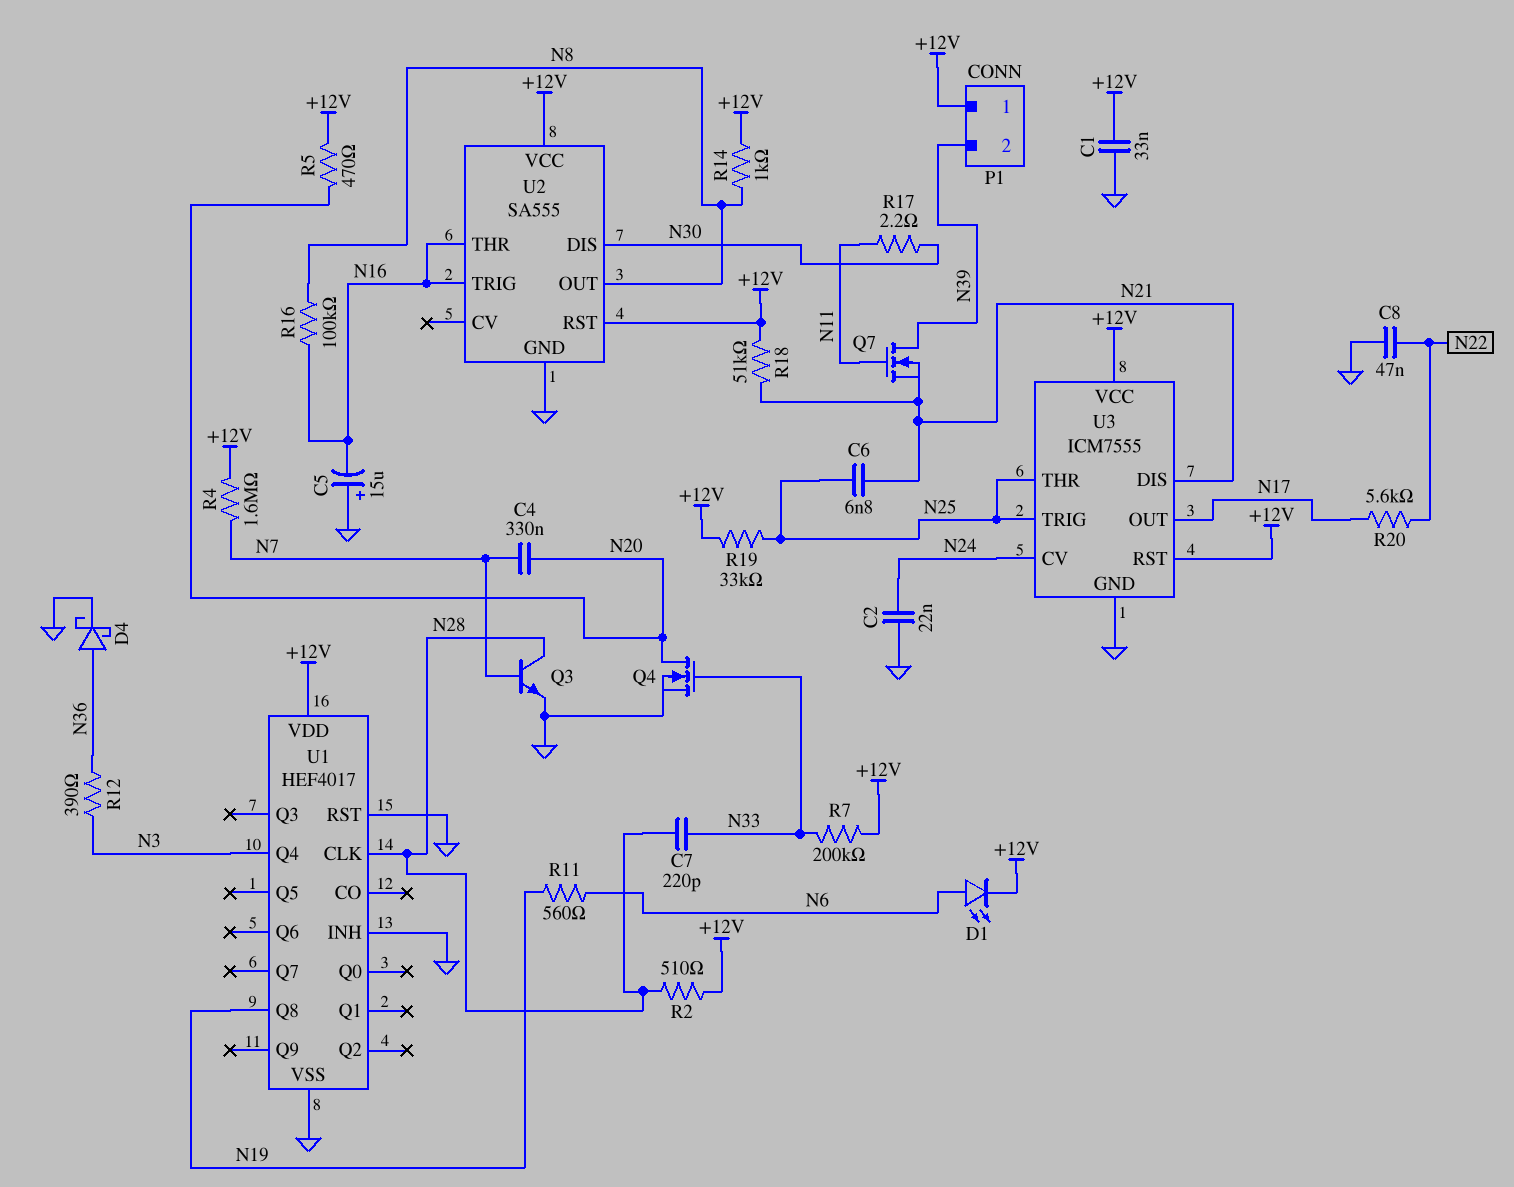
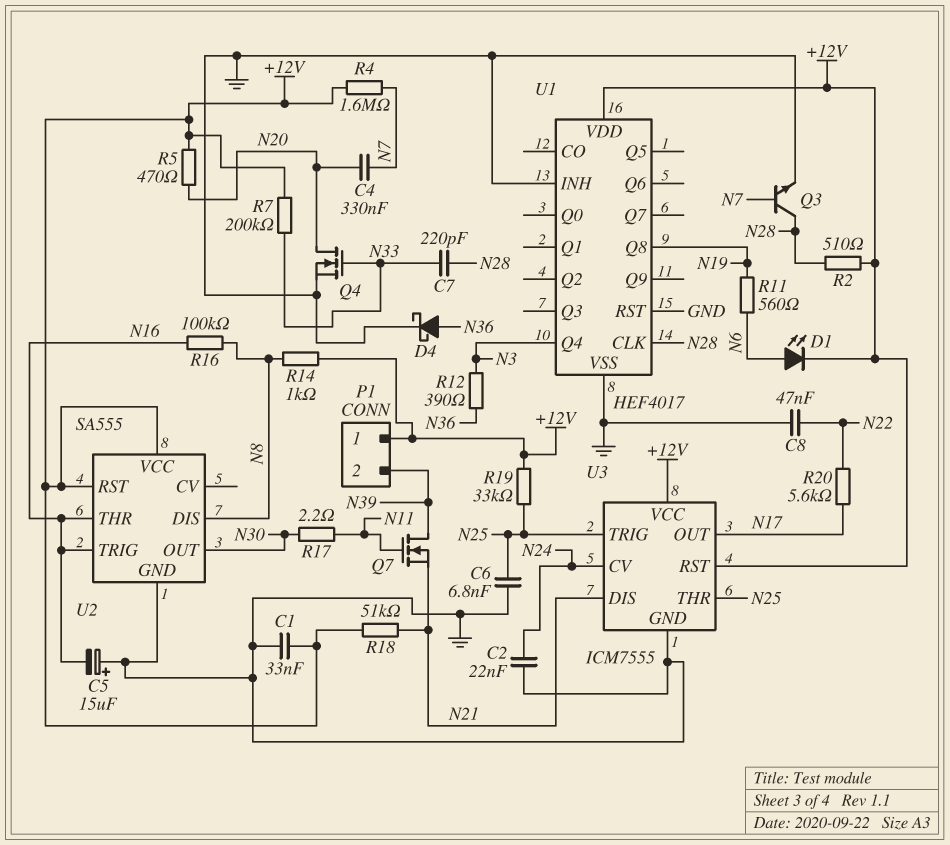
C6: 6.8nF (N21, N25) -> 6.8nF (GND, N25)
U2 pin DIS: N30 -> N8
U2 pin OUT: N8 -> N30

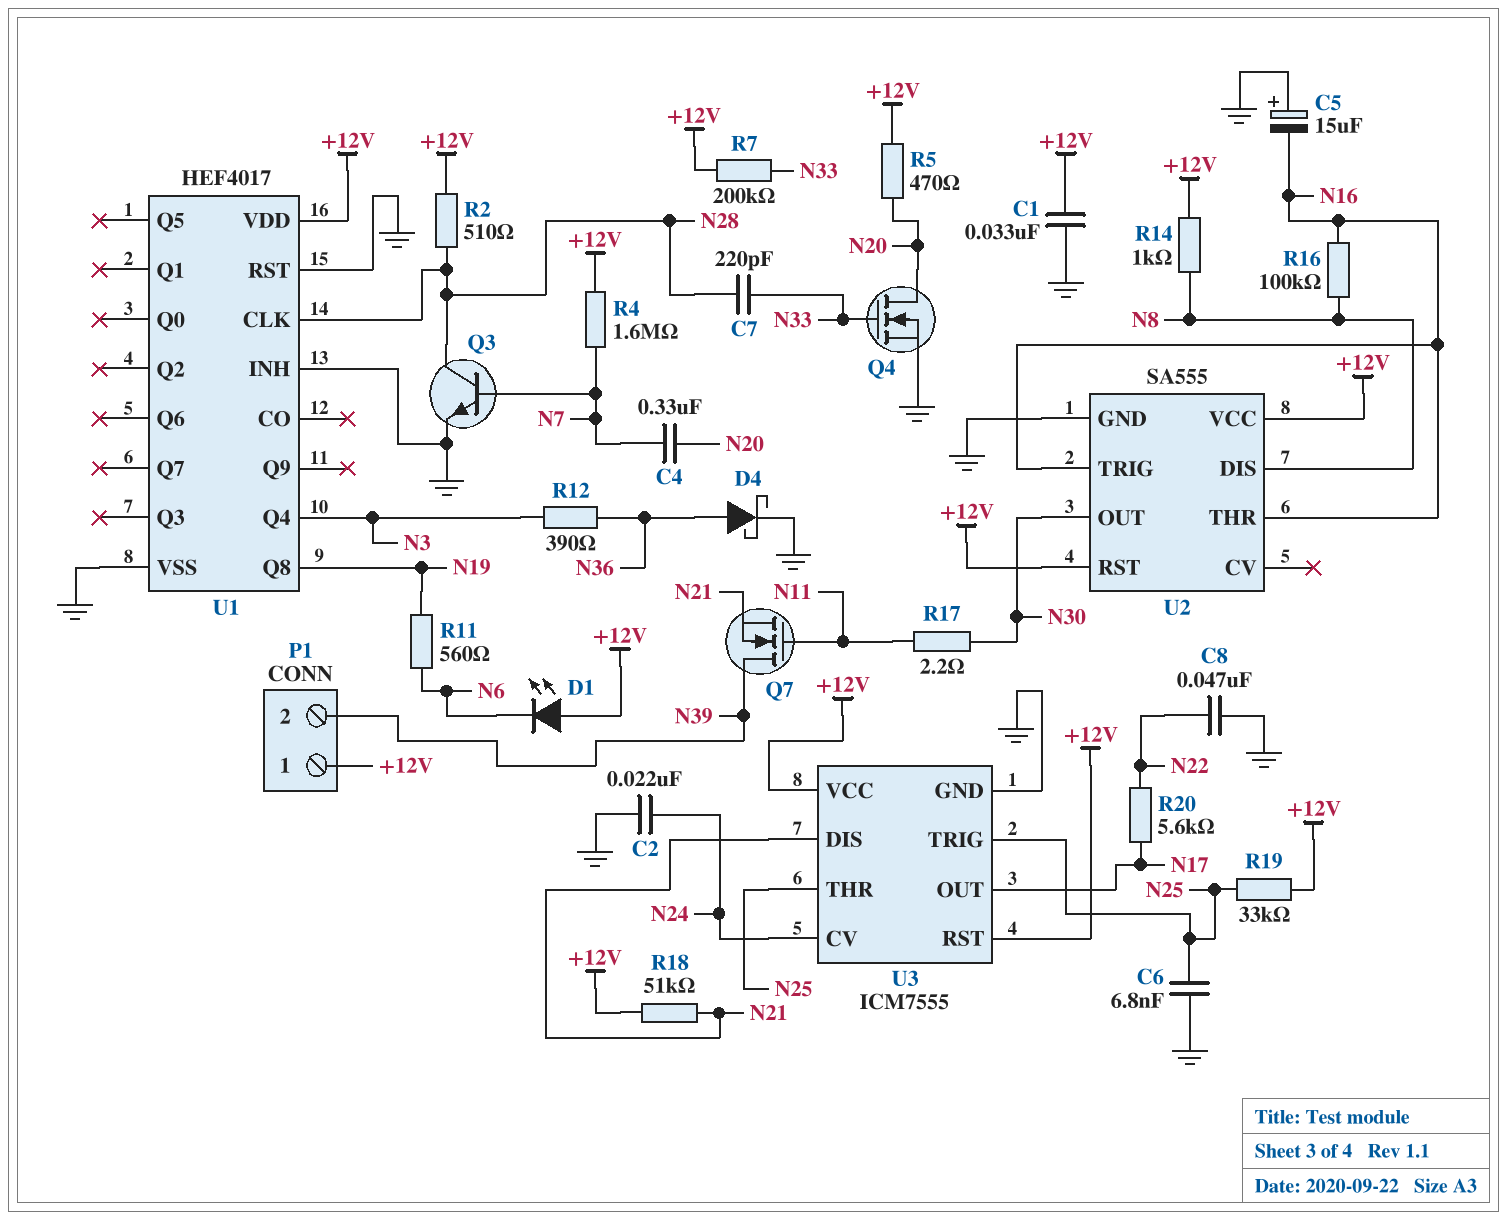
D1: LED (A N6, K +12V) -> LED (A +12V, K N6)

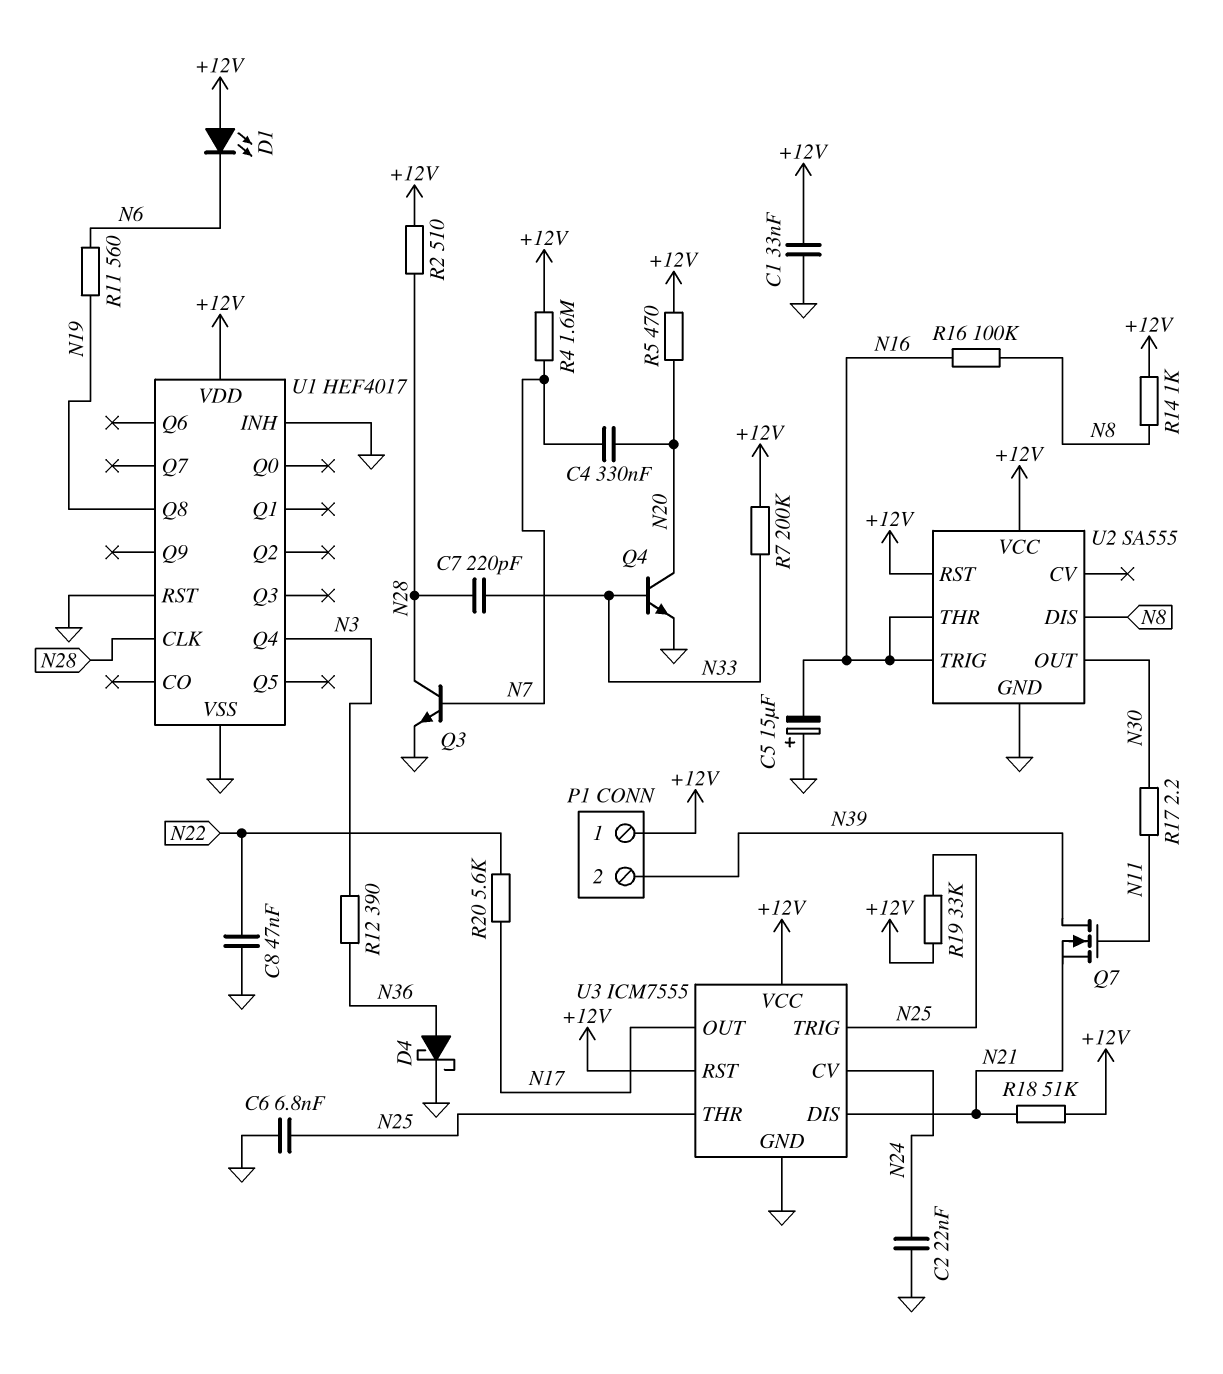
Q4: NMOS (G N33, D N20, S GND) -> NPN (B N33, C N20, E GND)

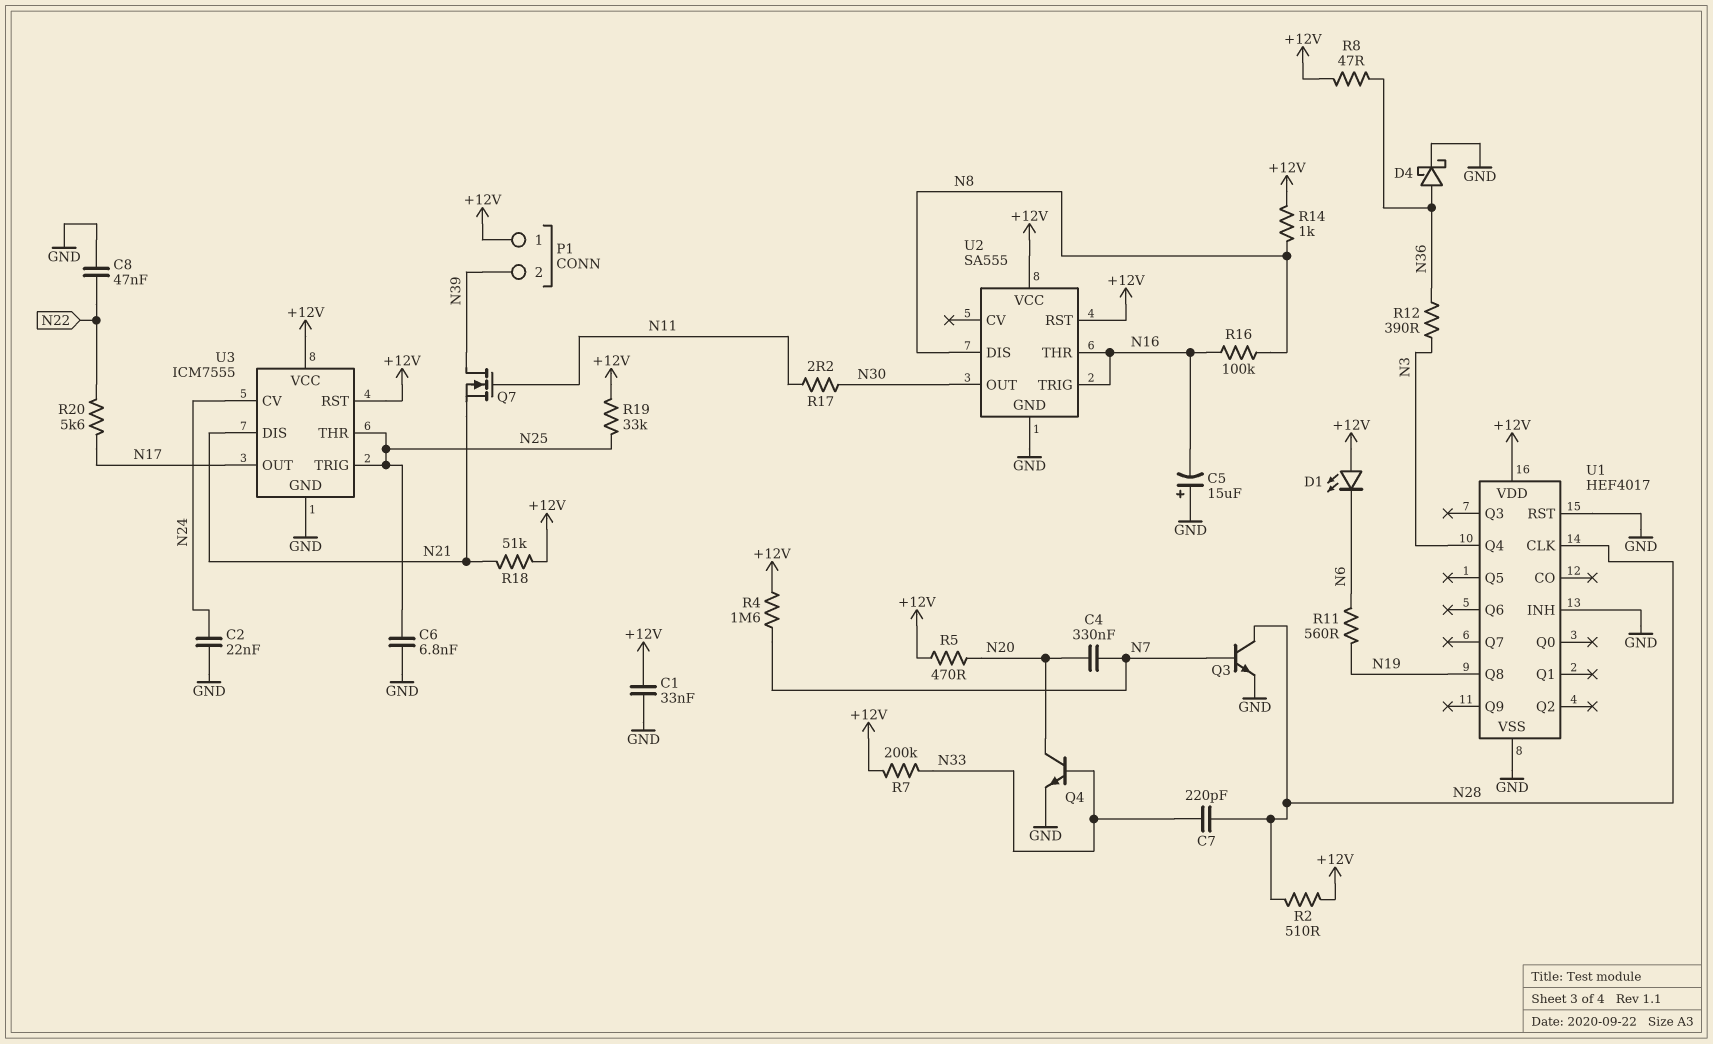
R8: none -> 47 (+12V, N36)

